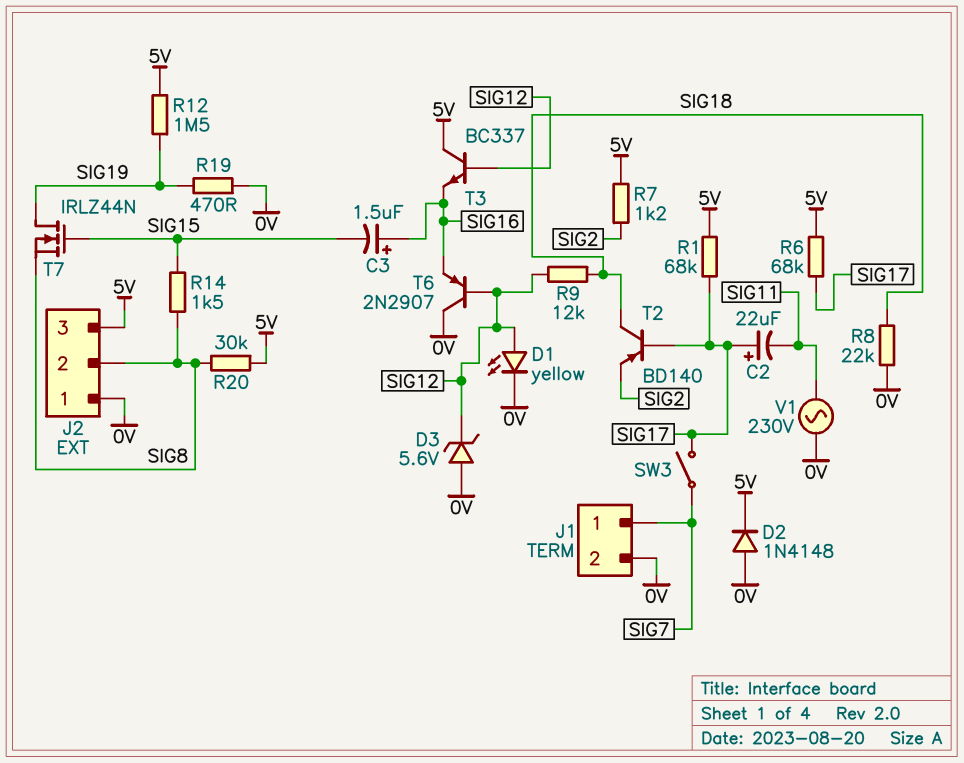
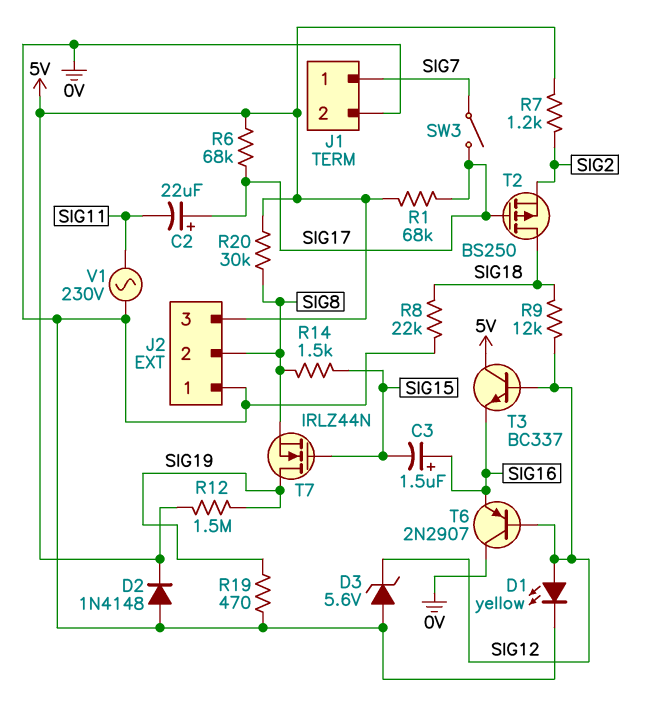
T2: PNP BD140 (B SIG17, C SIG18, E SIG2) -> PMOS BS250 (G SIG17, D SIG18, S SIG2)

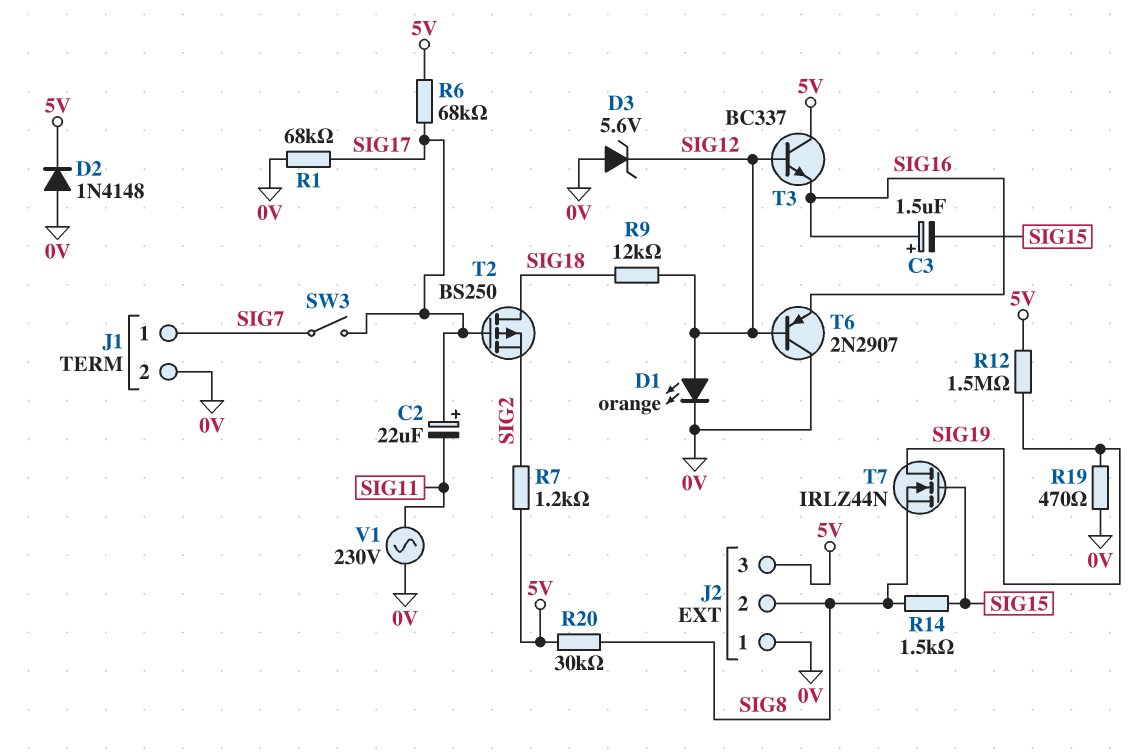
D1: LED yellow (A SIG12, K 0V) -> LED orange (A SIG12, K 0V)
R1: 68k (5V, SIG17) -> 68k (0V, SIG17)
R8: 22k (0V, SIG18) -> none

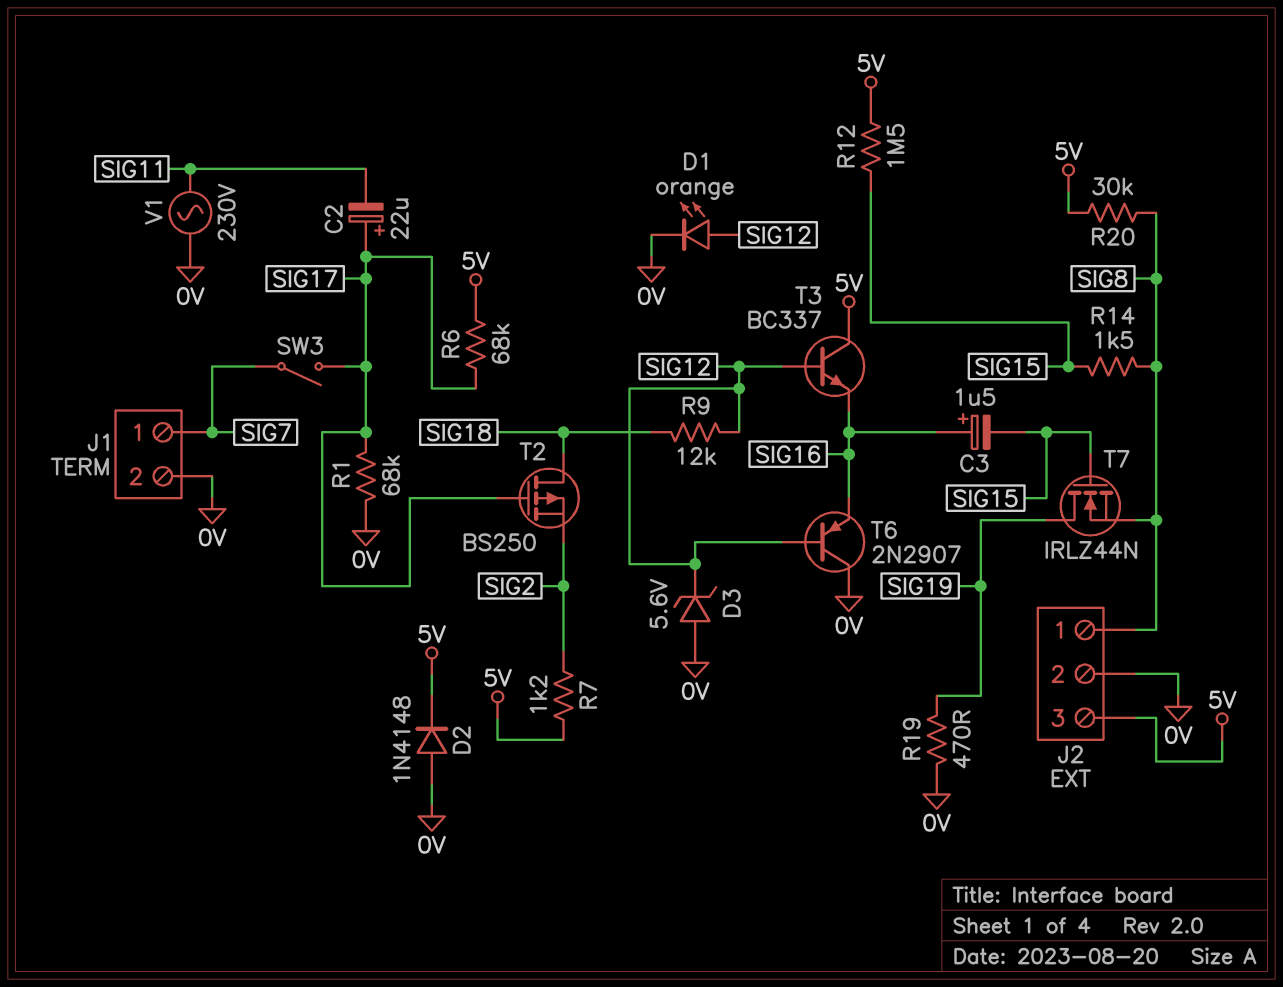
J2 pin 1: 0V -> SIG8
J2 pin 2: SIG8 -> 0V
R12: 1.5M (5V, SIG19) -> 1.5M (5V, SIG15)

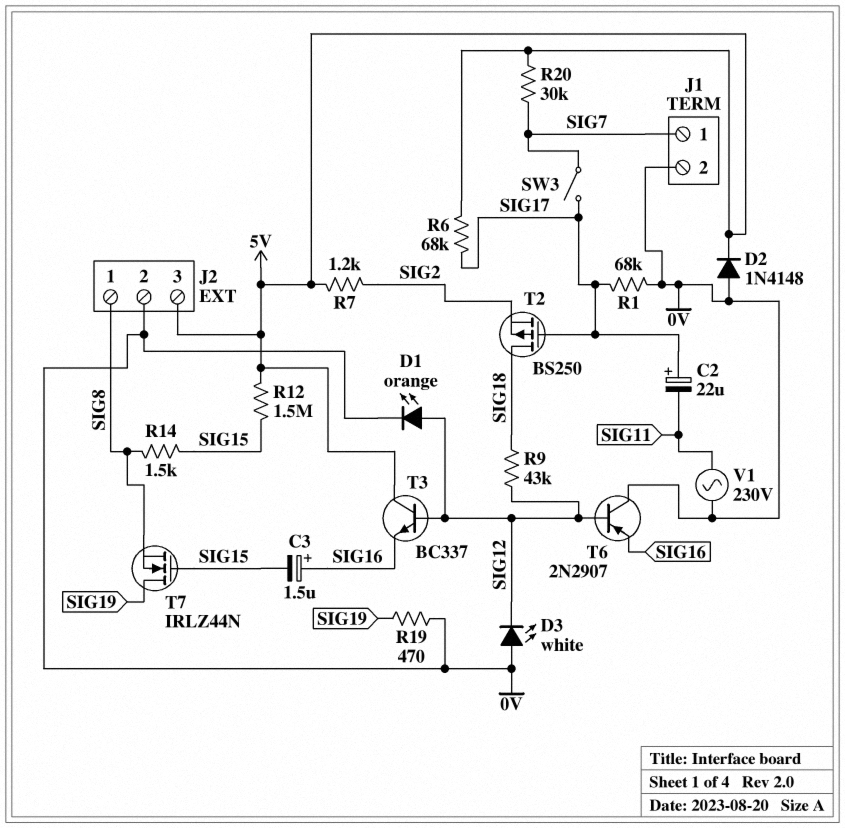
D3: zener 5.6V (A 0V, K SIG12) -> LED white (A 0V, K SIG12)
R9: 12k (SIG12, SIG18) -> 43k (SIG12, SIG18)
R20: 30k (5V, SIG8) -> 30k (5V, SIG7)

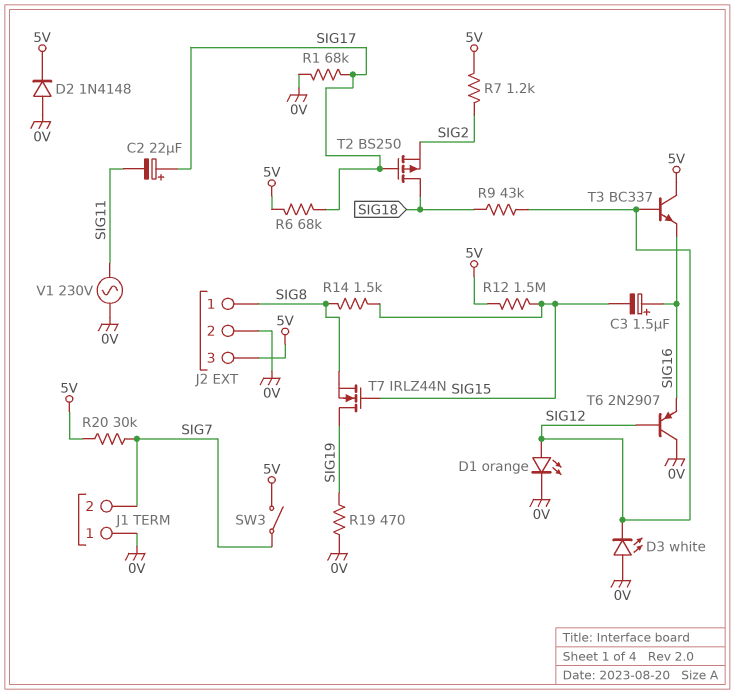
J1 pin 1: SIG7 -> 0V
J1 pin 2: 0V -> SIG7
SW3: switch (SIG7, SIG17) -> switch (5V, SIG7)

